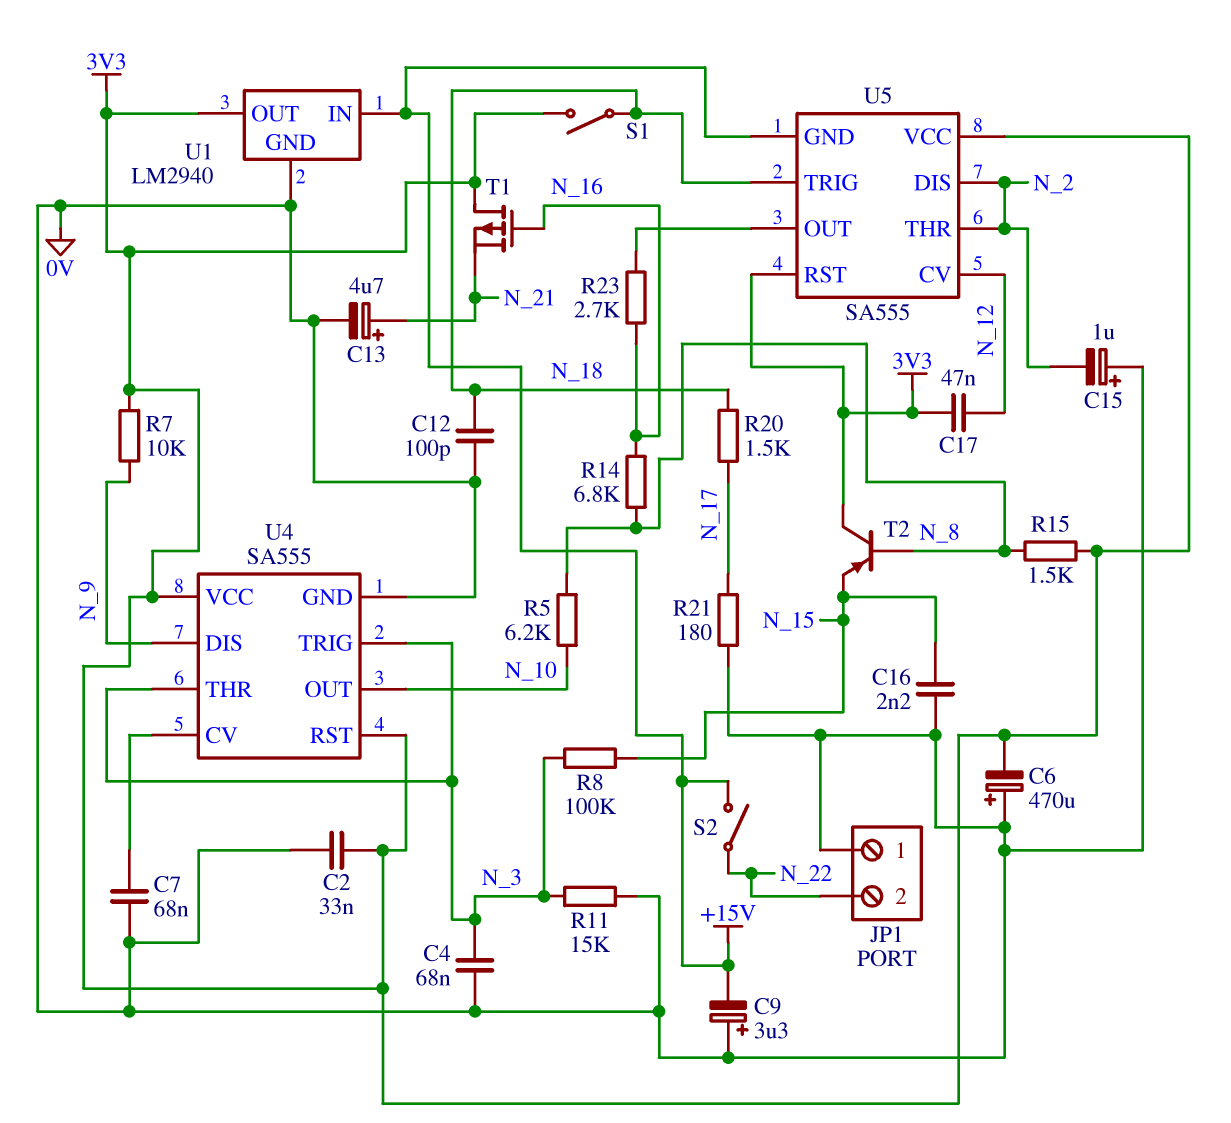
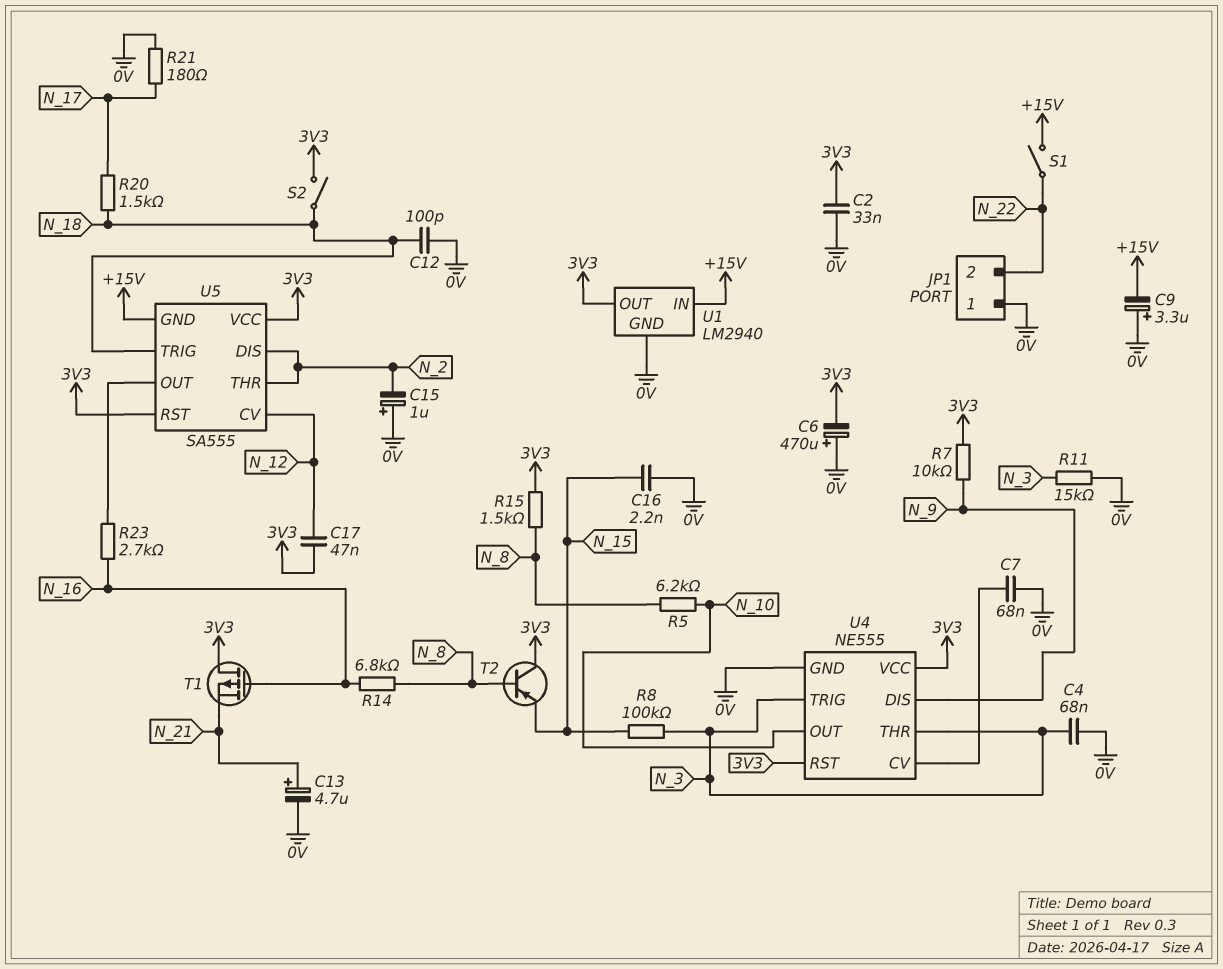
S1: switch (3V3, N_18) -> switch (+15V, N_22)
S2: switch (+15V, N_22) -> switch (3V3, N_18)
U4: SA555 -> NE555

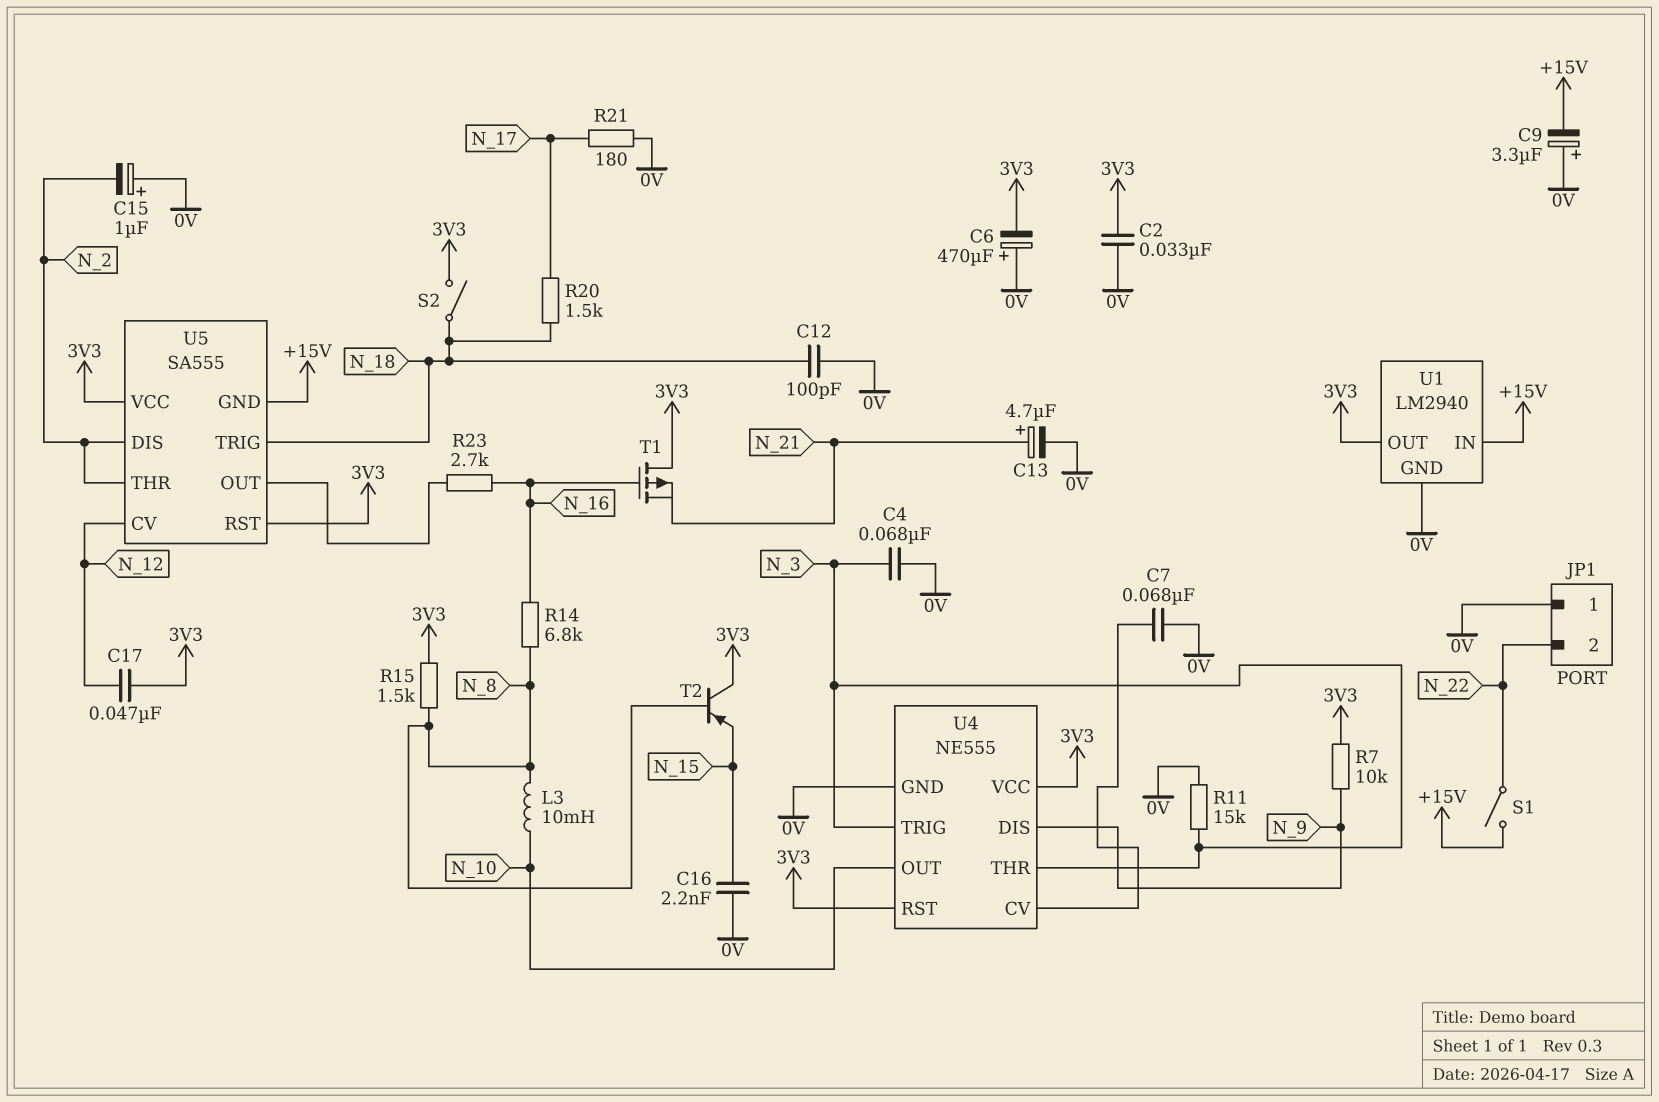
L3: none -> 10mH (N_8, N_10)
R5: 6.2k (N_8, N_10) -> none
R8: 100k (N_3, N_15) -> none

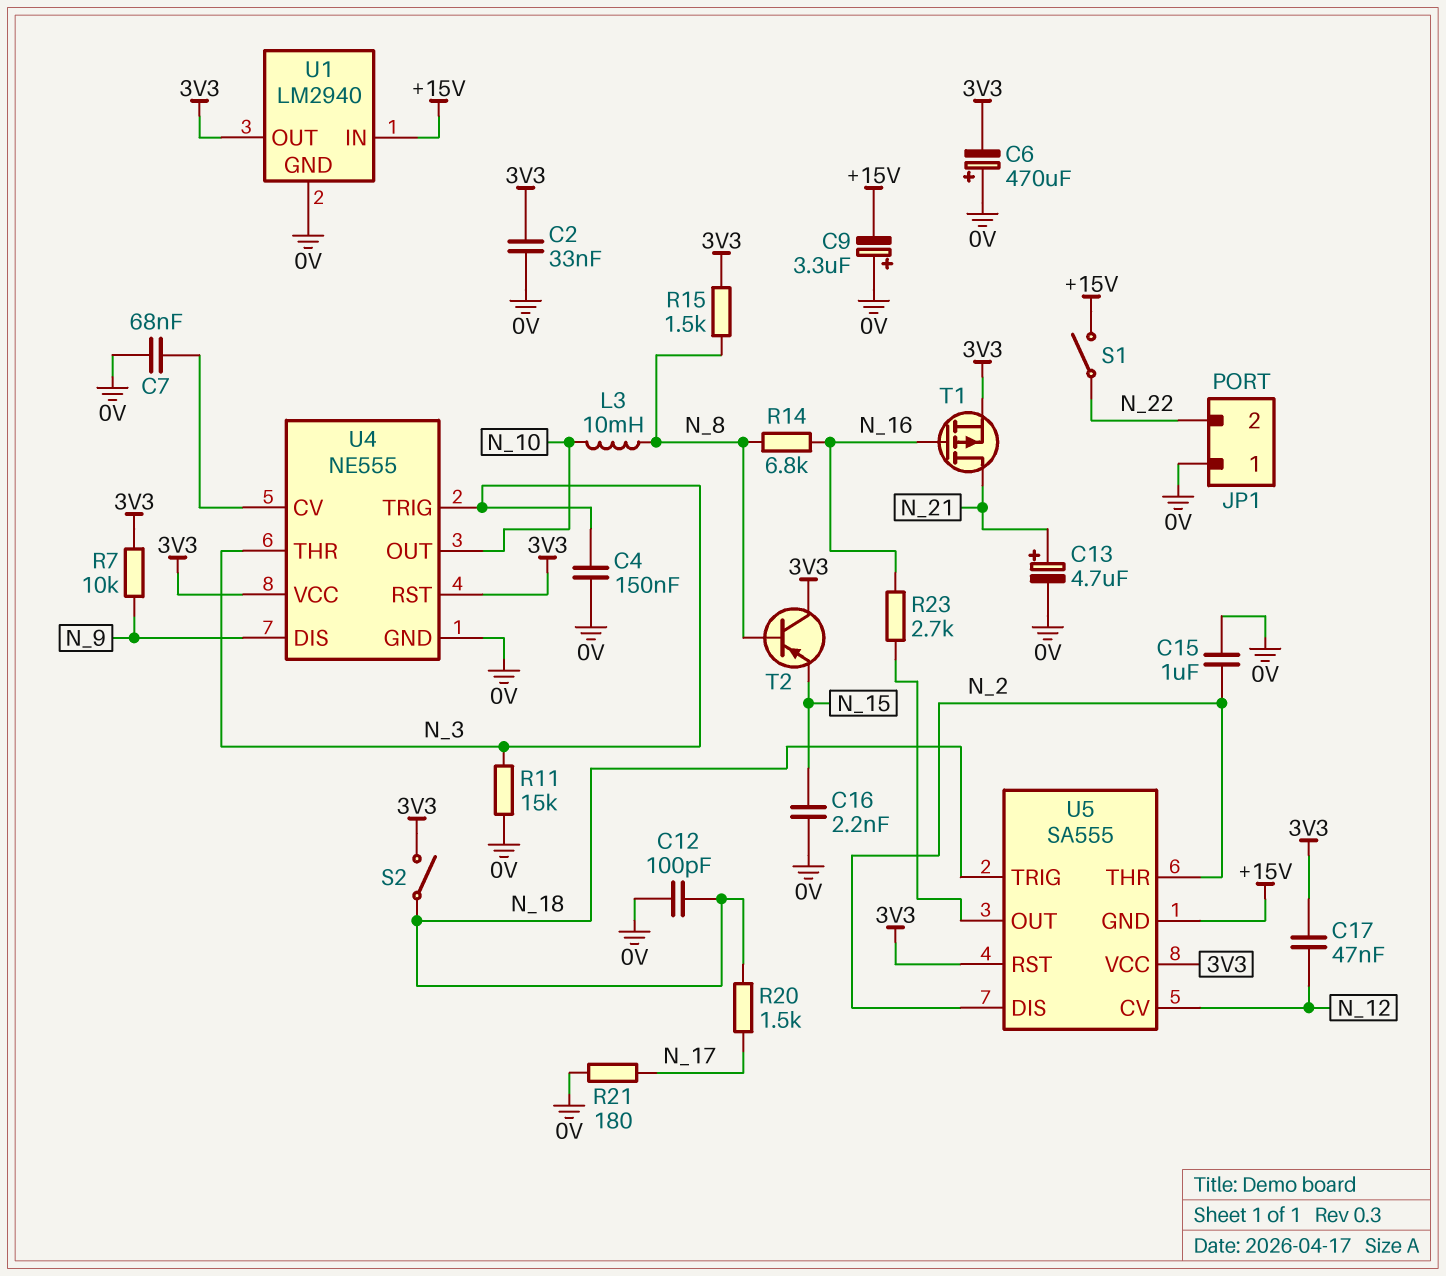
C4: 68nF (0V, N_3) -> 150nF (0V, N_3)
C15: 1uF (plus 0V, minus N_2) -> 1uF (0V, N_2)
T1: PMOS (G N_16, D 3V3, S N_21) -> PMOS (G N_16, D N_21, S 3V3)

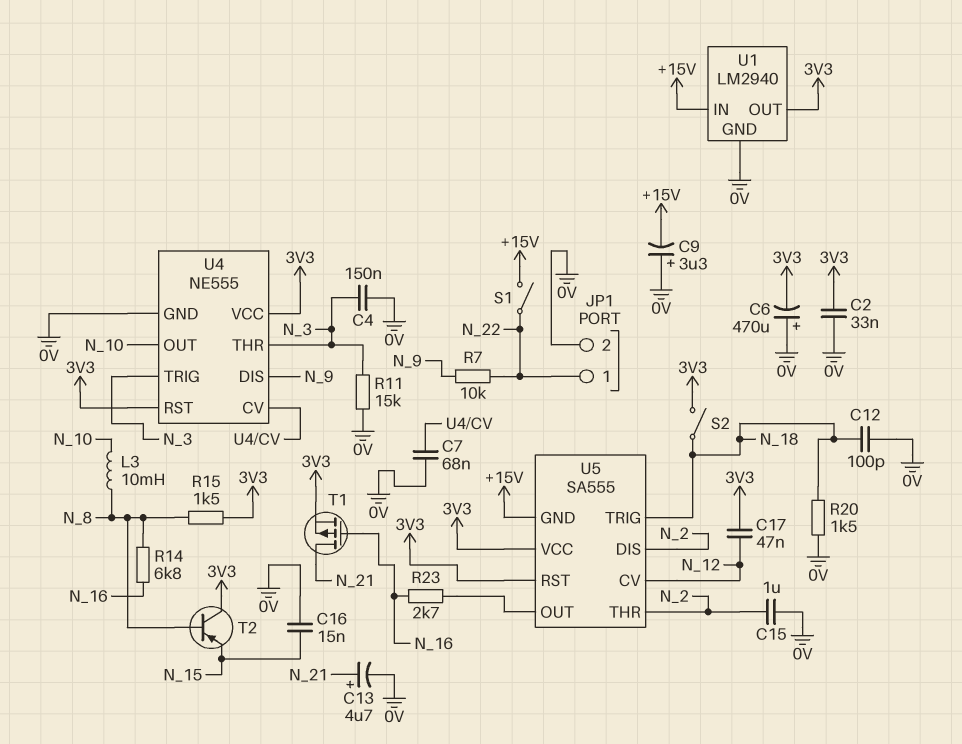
C16: 2.2nF (0V, N_15) -> 15nF (0V, N_15)
JP1 pin 1: 0V -> N_22
JP1 pin 2: N_22 -> 0V
R7: 10k (3V3, N_9) -> 10k (N_9, N_22)
R20: 1.5k (N_17, N_18) -> 1.5k (0V, N_18)
R21: 180 (0V, N_17) -> none

